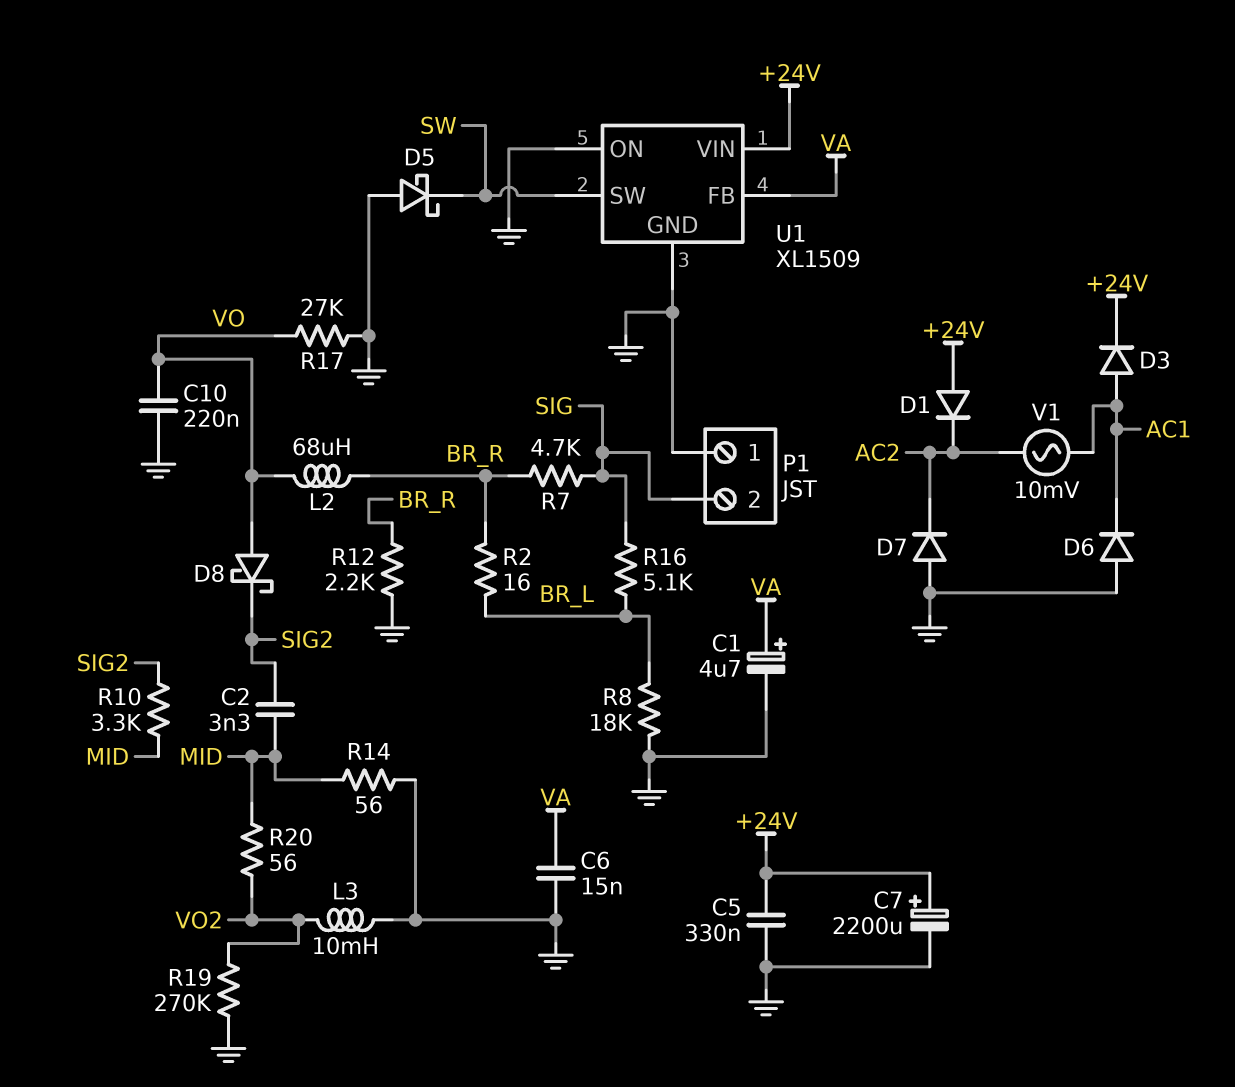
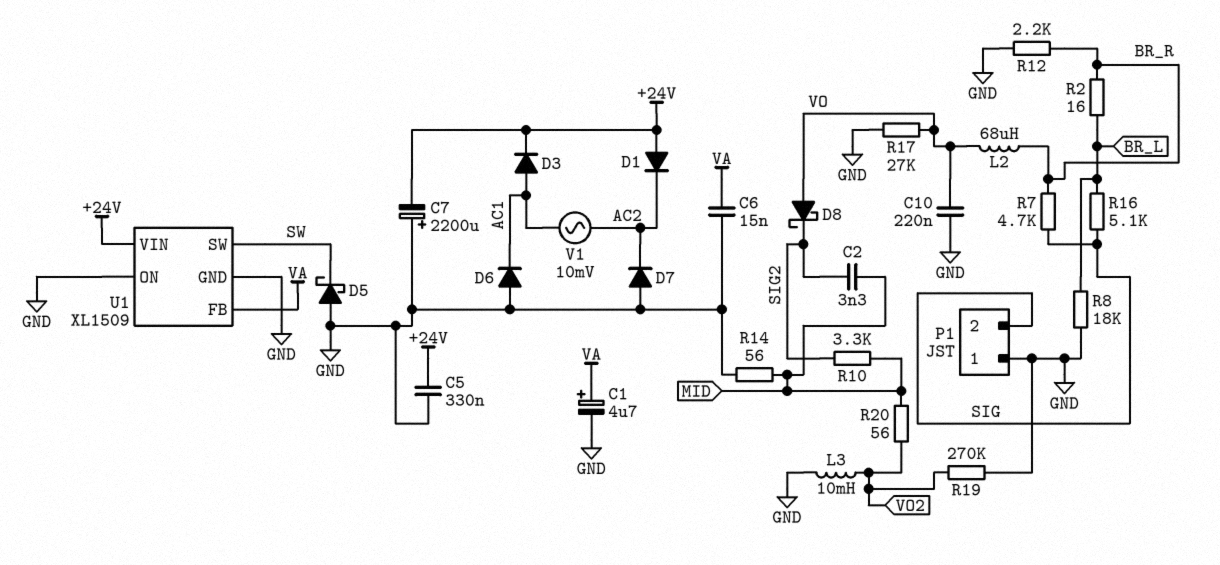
C7: 2200uF (plus +24V, minus GND) -> 2200uF (plus GND, minus +24V)

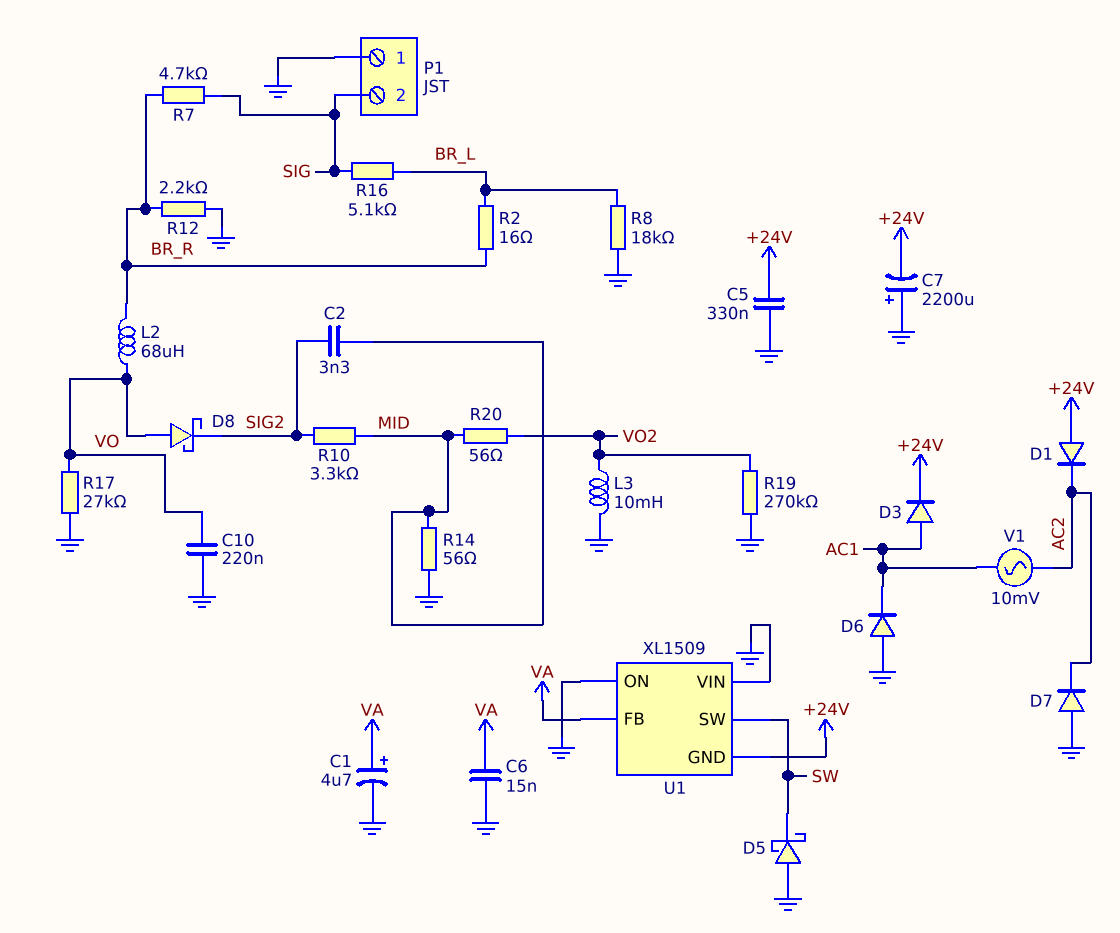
U1 pin GND: GND -> +24V
U1 pin VIN: +24V -> GND

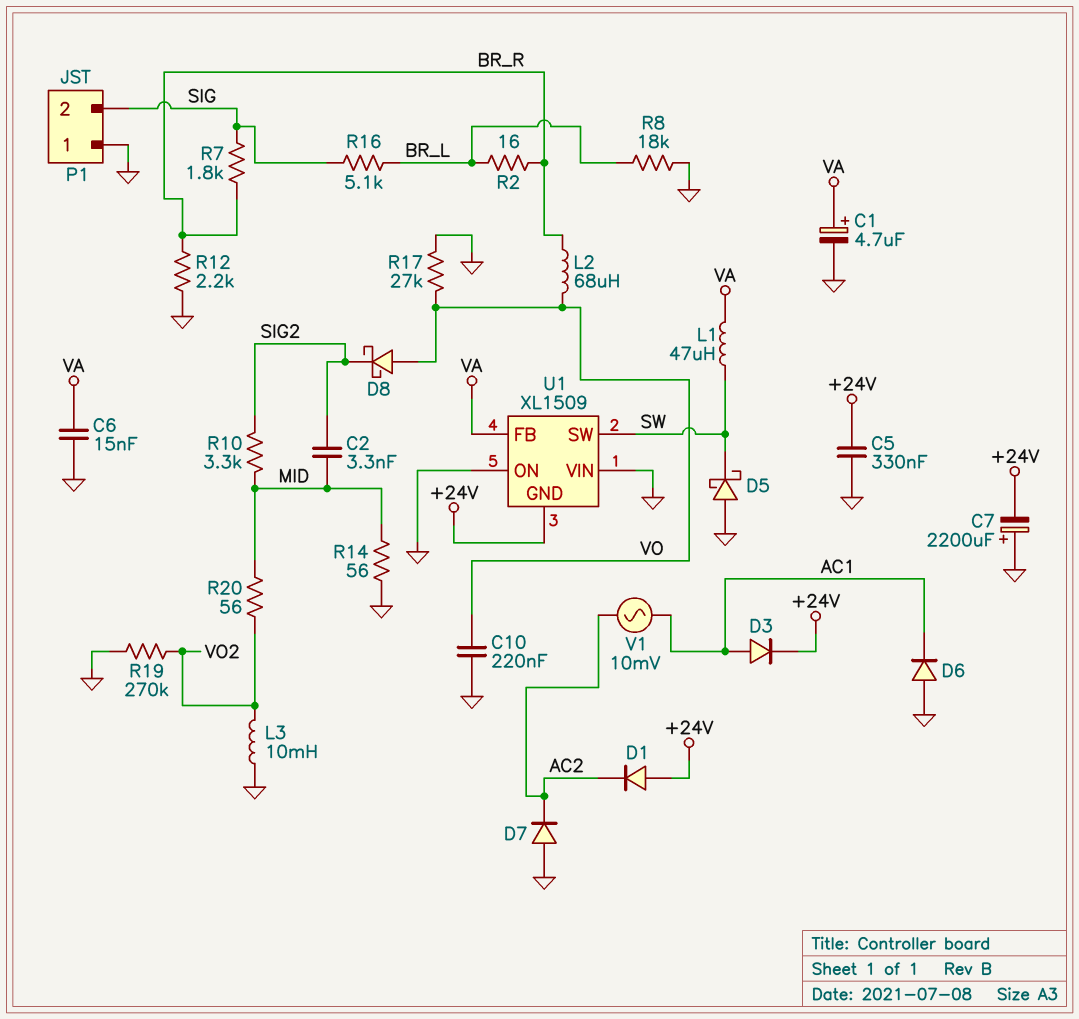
L1: none -> 47uH (SW, VA)
R7: 4.7k (BR_R, SIG) -> 1.8k (BR_R, SIG)

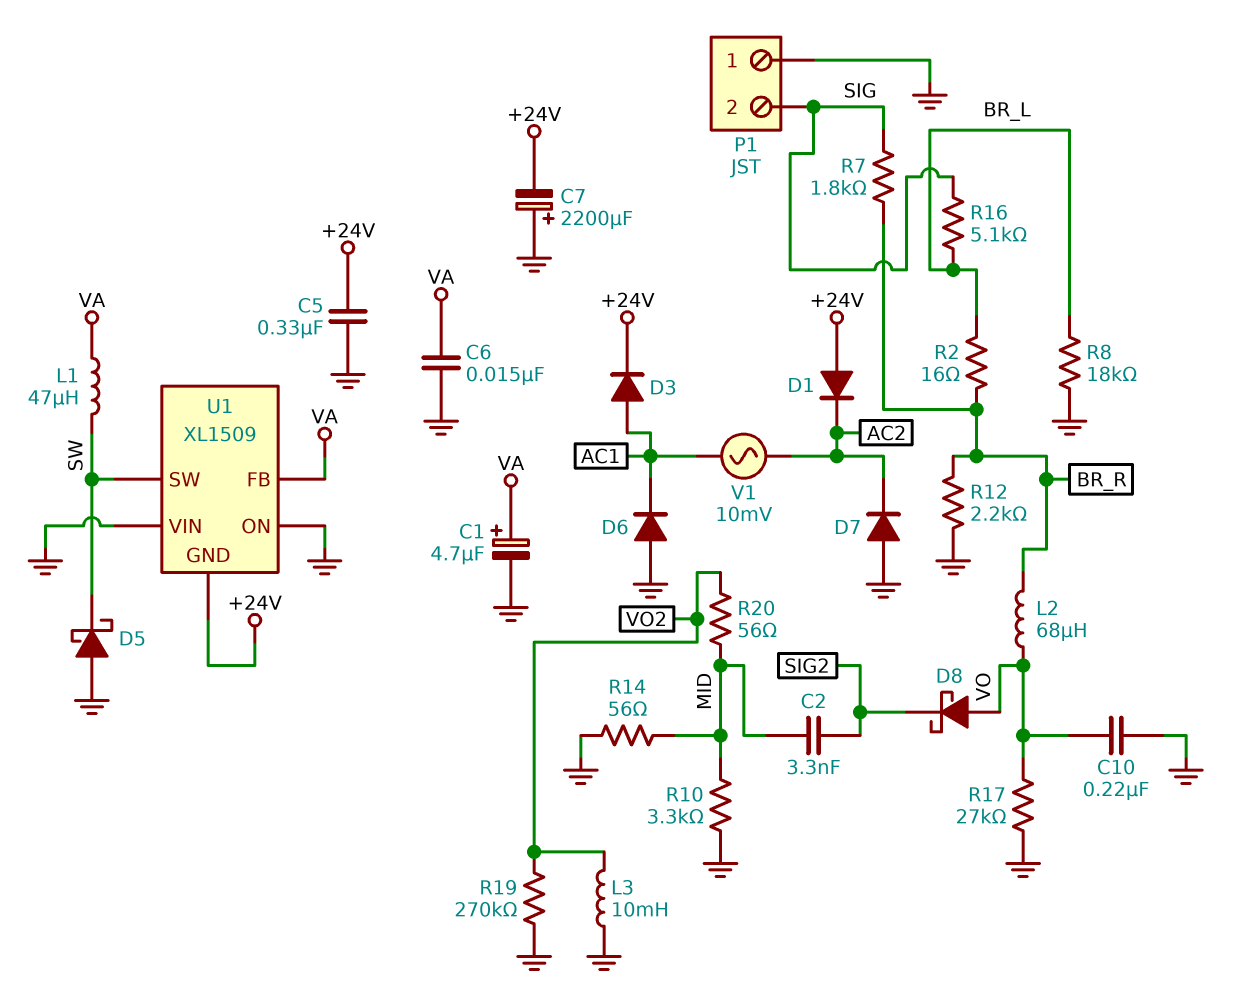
R10: 3.3k (MID, SIG2) -> 3.3k (GND, MID)

